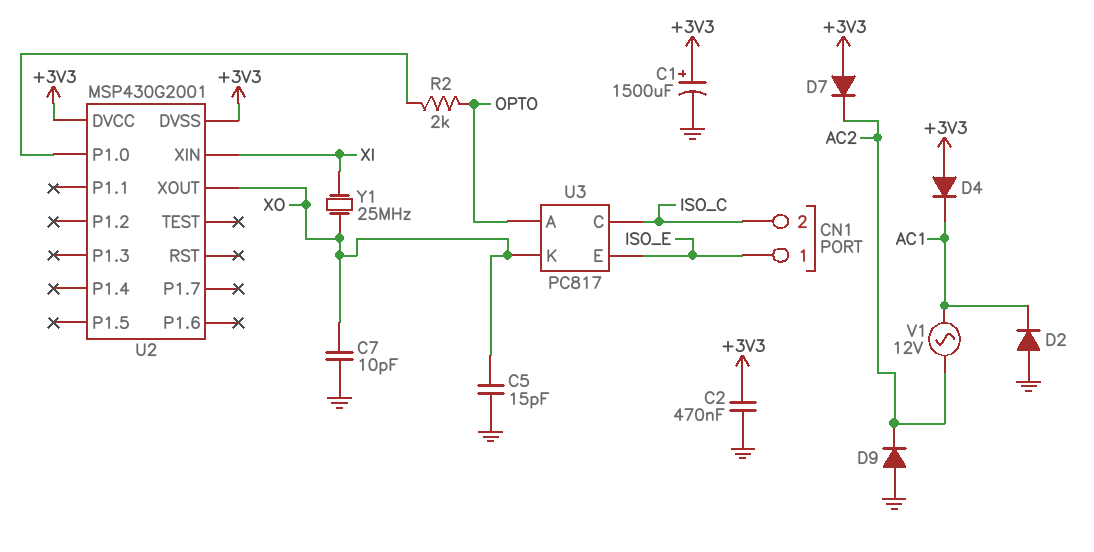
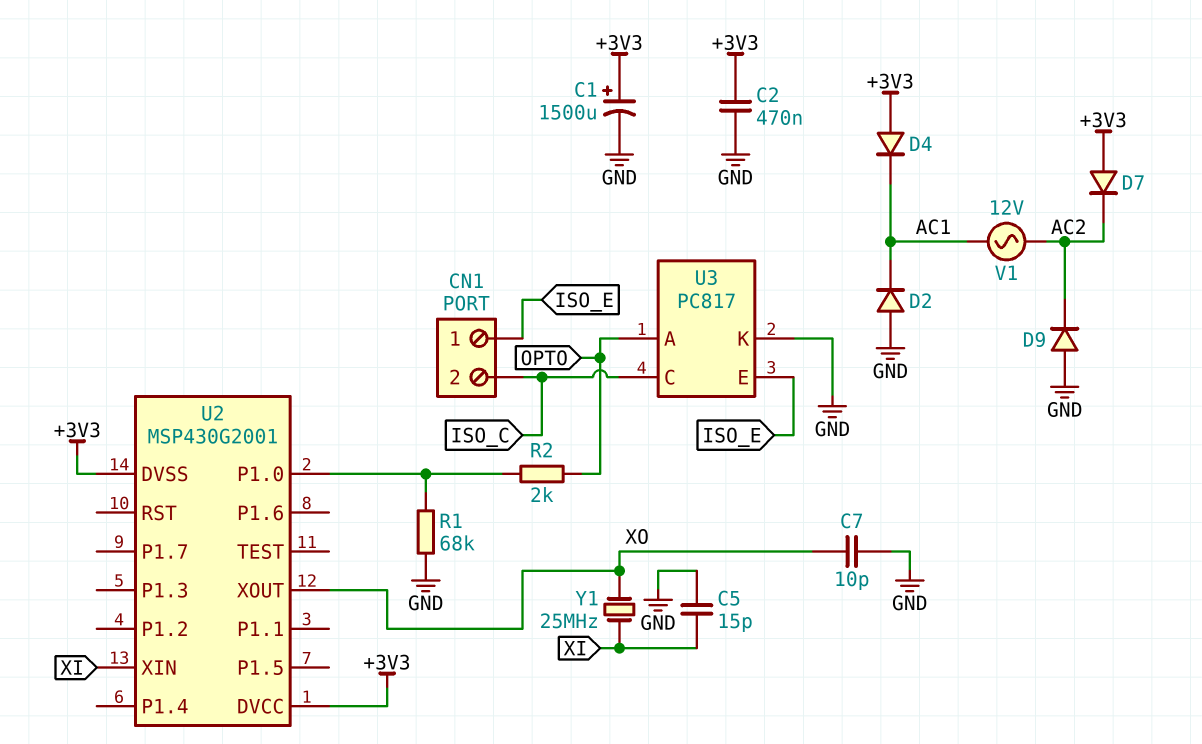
C5: 15pF (GND, XO) -> 15pF (GND, XI)
R1: none -> 68k (GND, U2/P1.0)
U3 pin K: XO -> GND

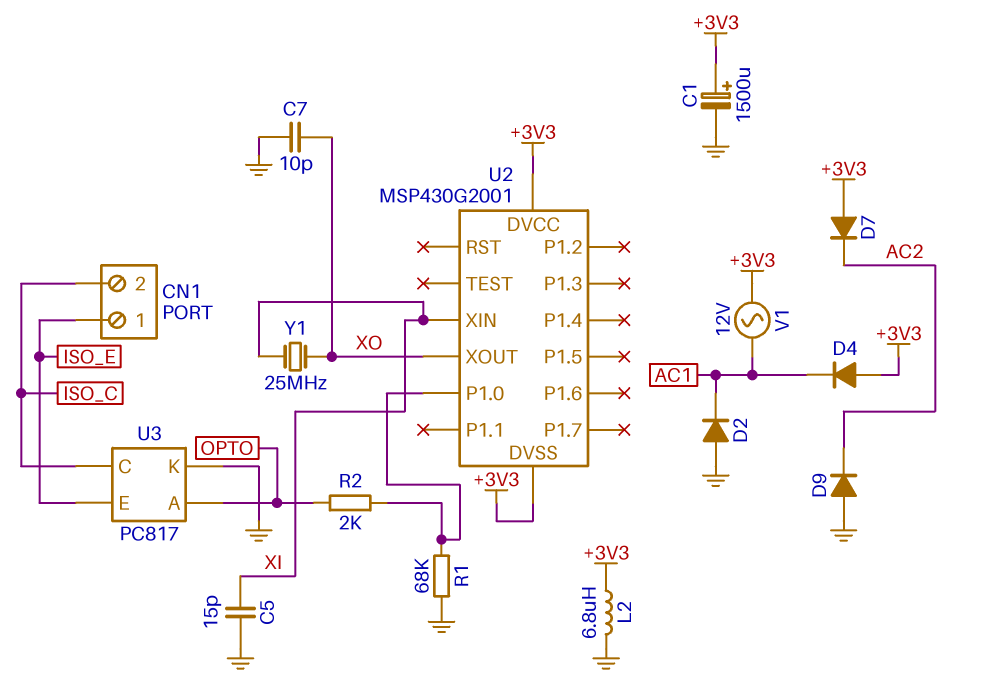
C2: 470nF (+3V3, GND) -> none
L2: none -> 6.8uH (+3V3, GND)
V1: AC 12V (AC1, AC2) -> AC 12V (+3V3, AC1)

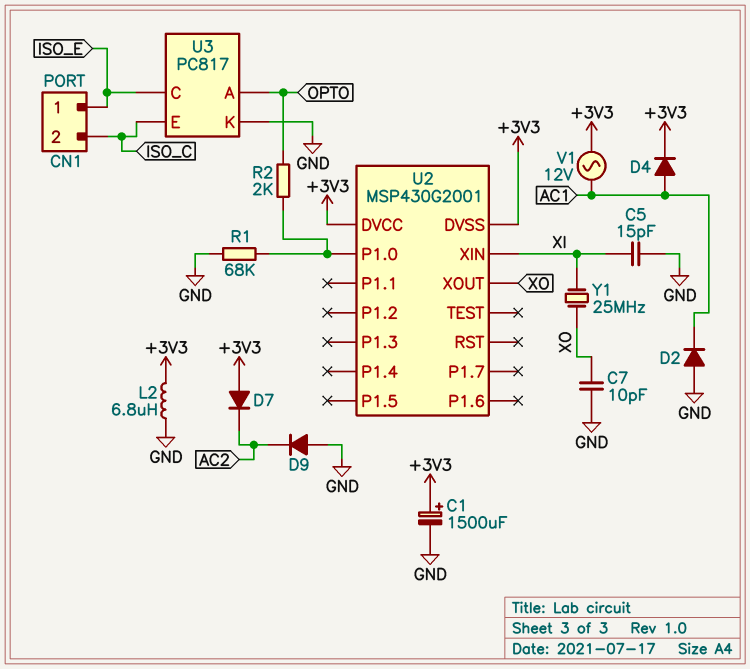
D4: diode (A +3V3, K AC1) -> diode (A AC1, K +3V3)
U3 pin C: ISO_C -> ISO_E
U3 pin E: ISO_E -> ISO_C

